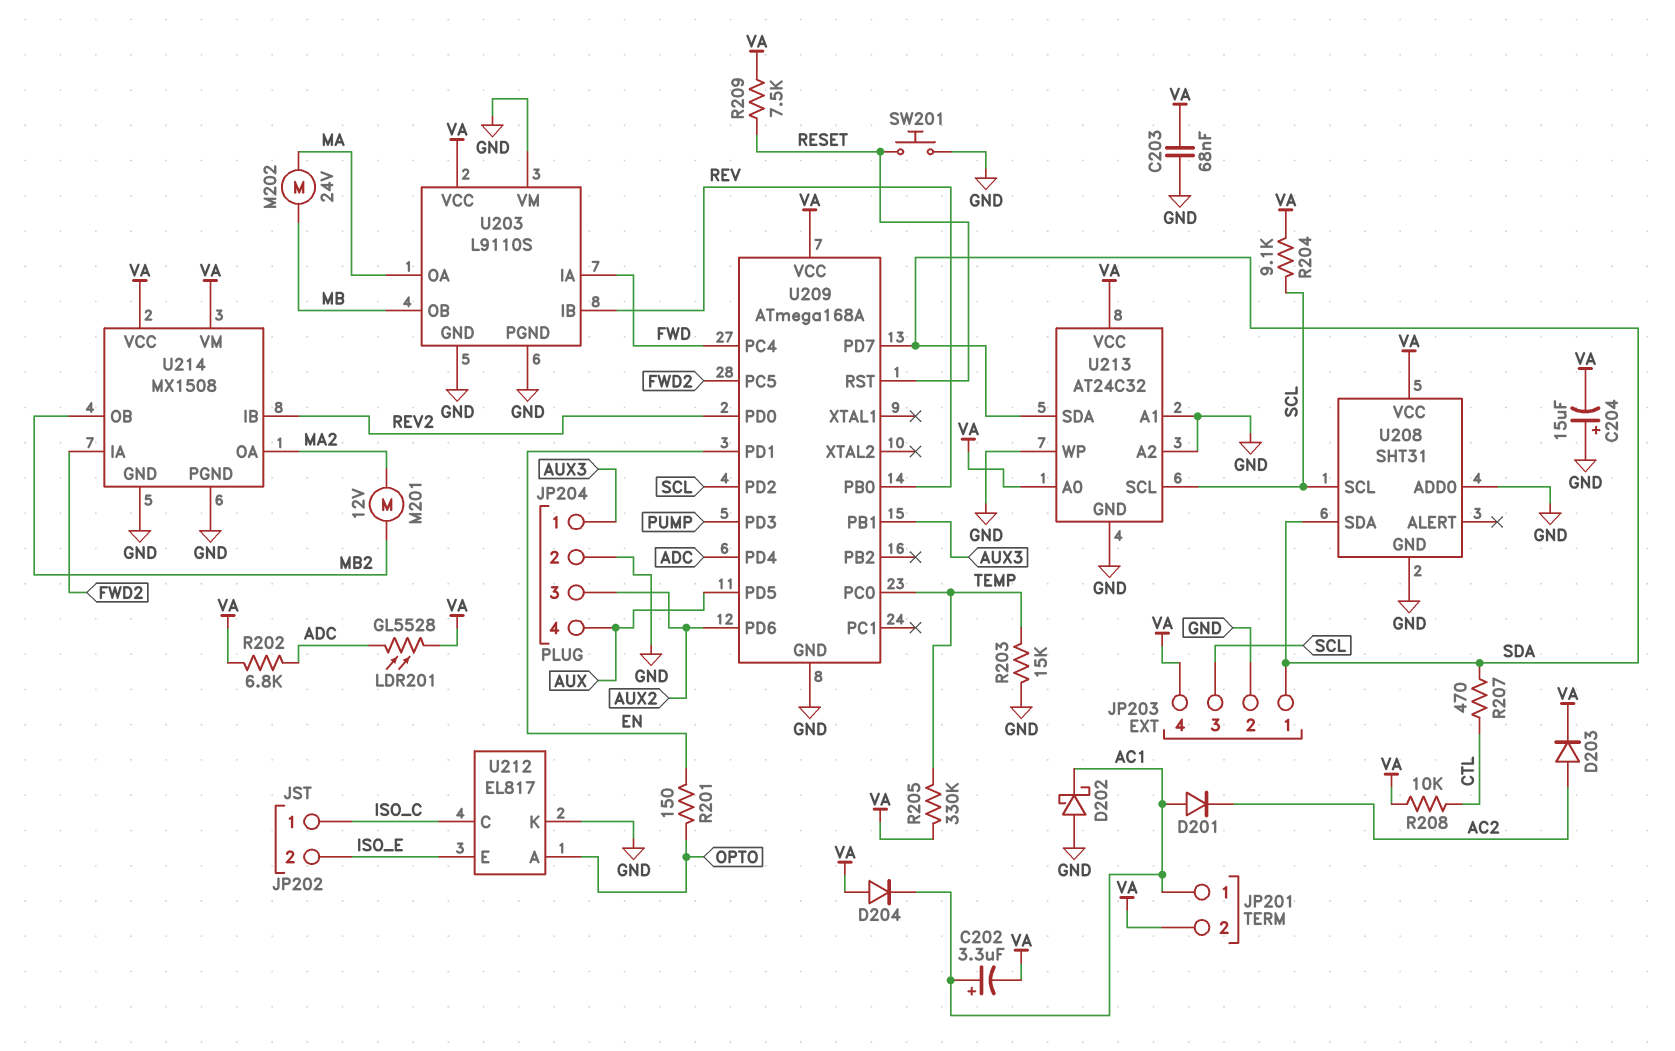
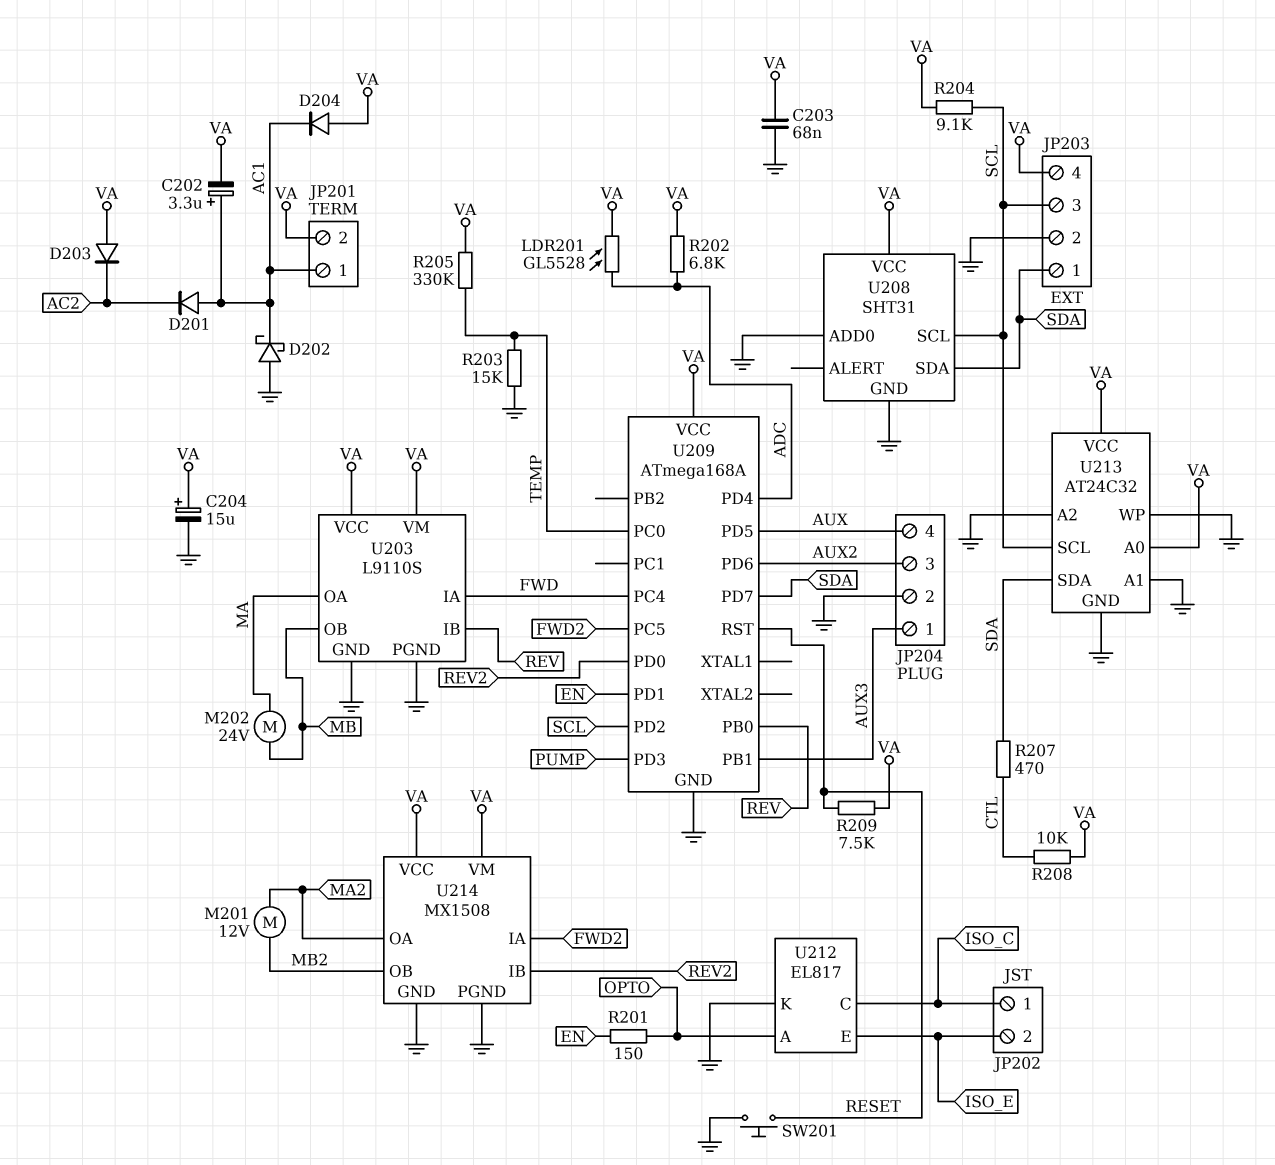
C204: 15uF (plus GND, minus VA) -> 15uF (plus VA, minus GND)
D203: diode (A AC2, K VA) -> diode (A VA, K AC2)
U203 pin VM: GND -> VA

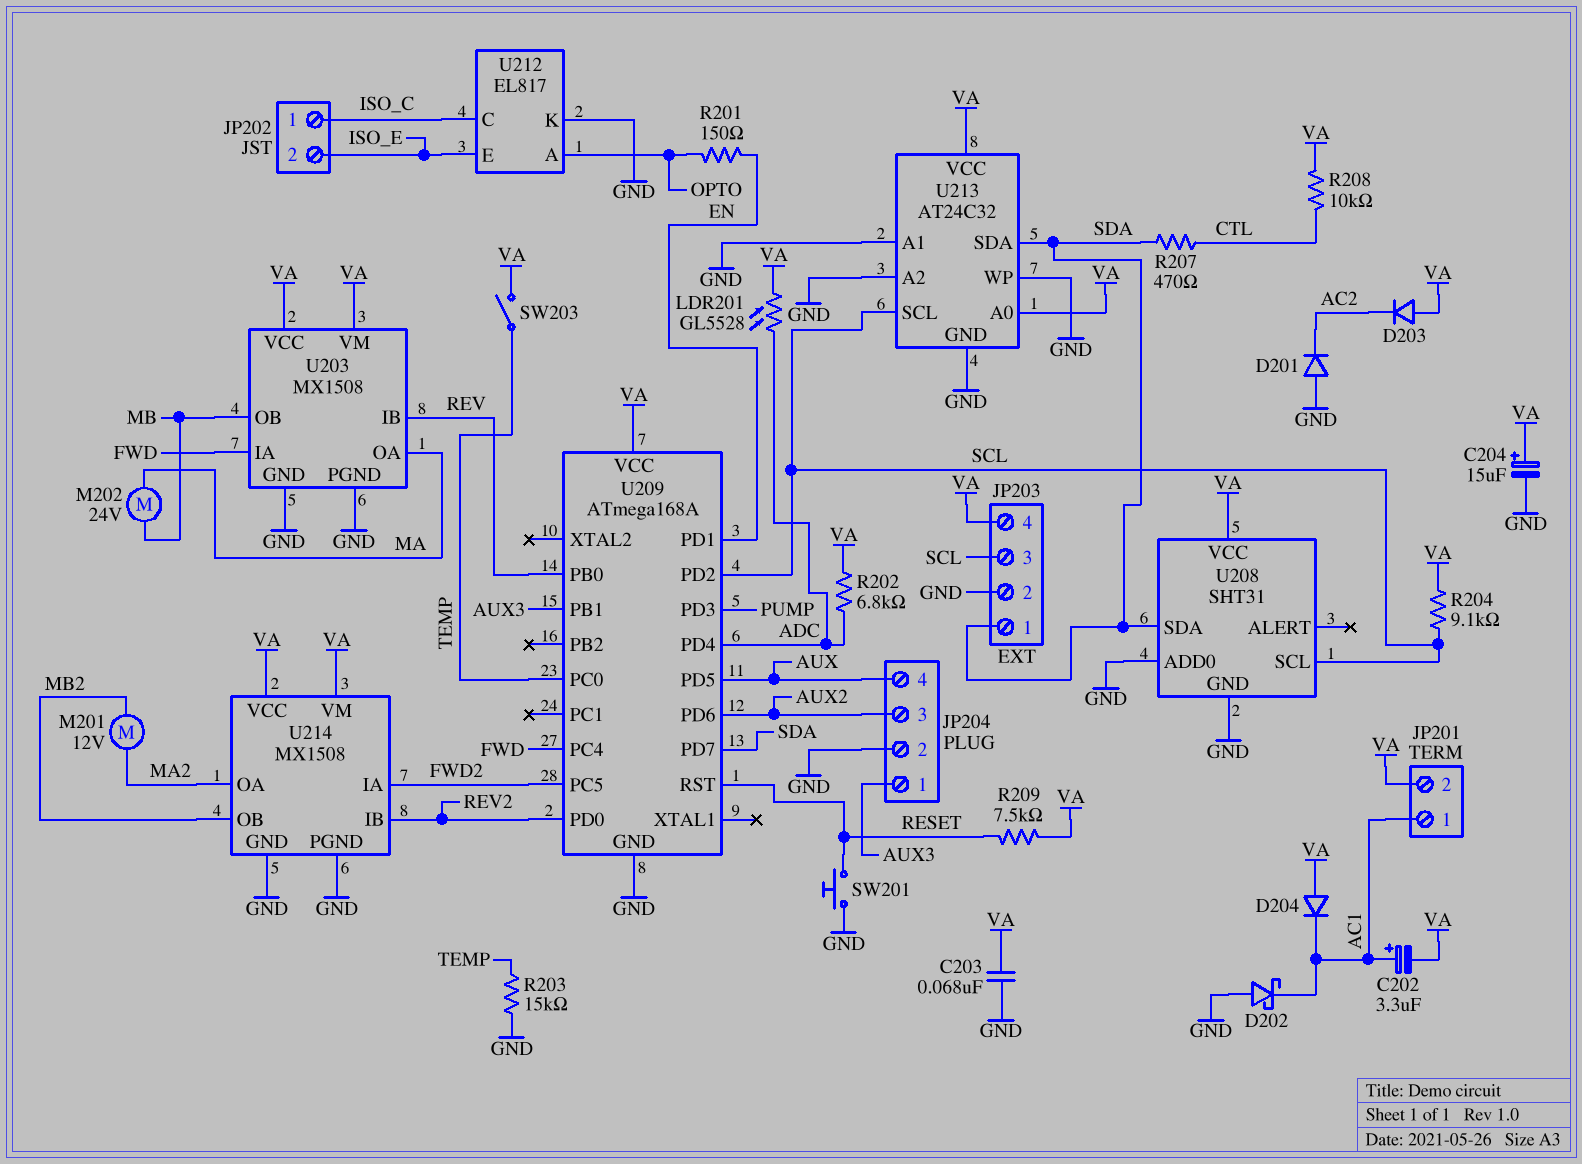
D201: diode (A AC1, K AC2) -> diode (A GND, K AC2)
R205: 330k (TEMP, VA) -> none
SW203: none -> switch (TEMP, VA)
U203: L9110S -> MX1508

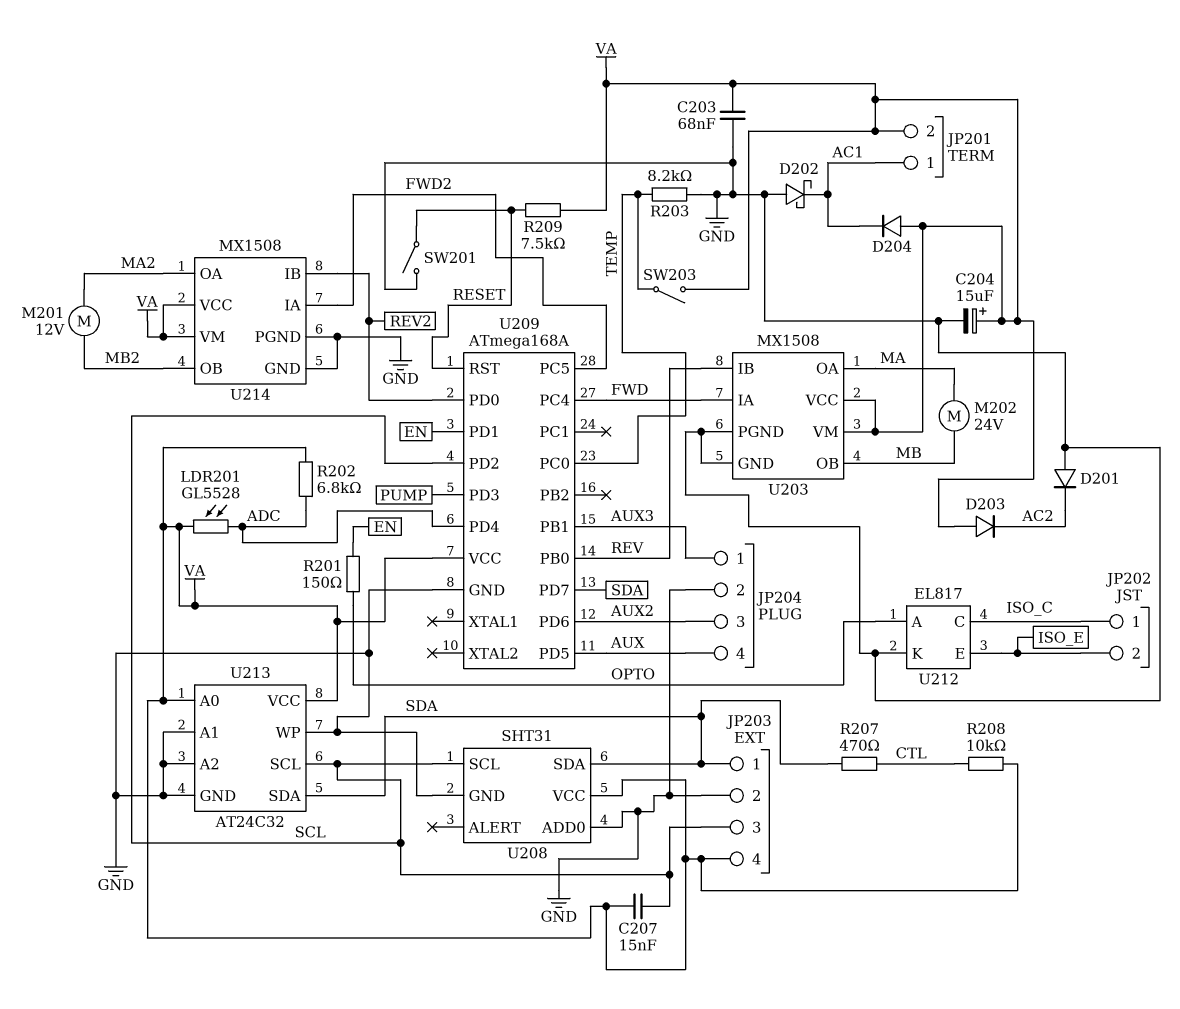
C202: 3.3uF (plus AC1, minus VA) -> none
C207: none -> 15nF (SCL, VA)
R203: 15k (GND, TEMP) -> 8.2k (GND, TEMP)
R204: 9.1k (SCL, VA) -> none
SW201: button (GND, RESET) -> switch (GND, RESET)

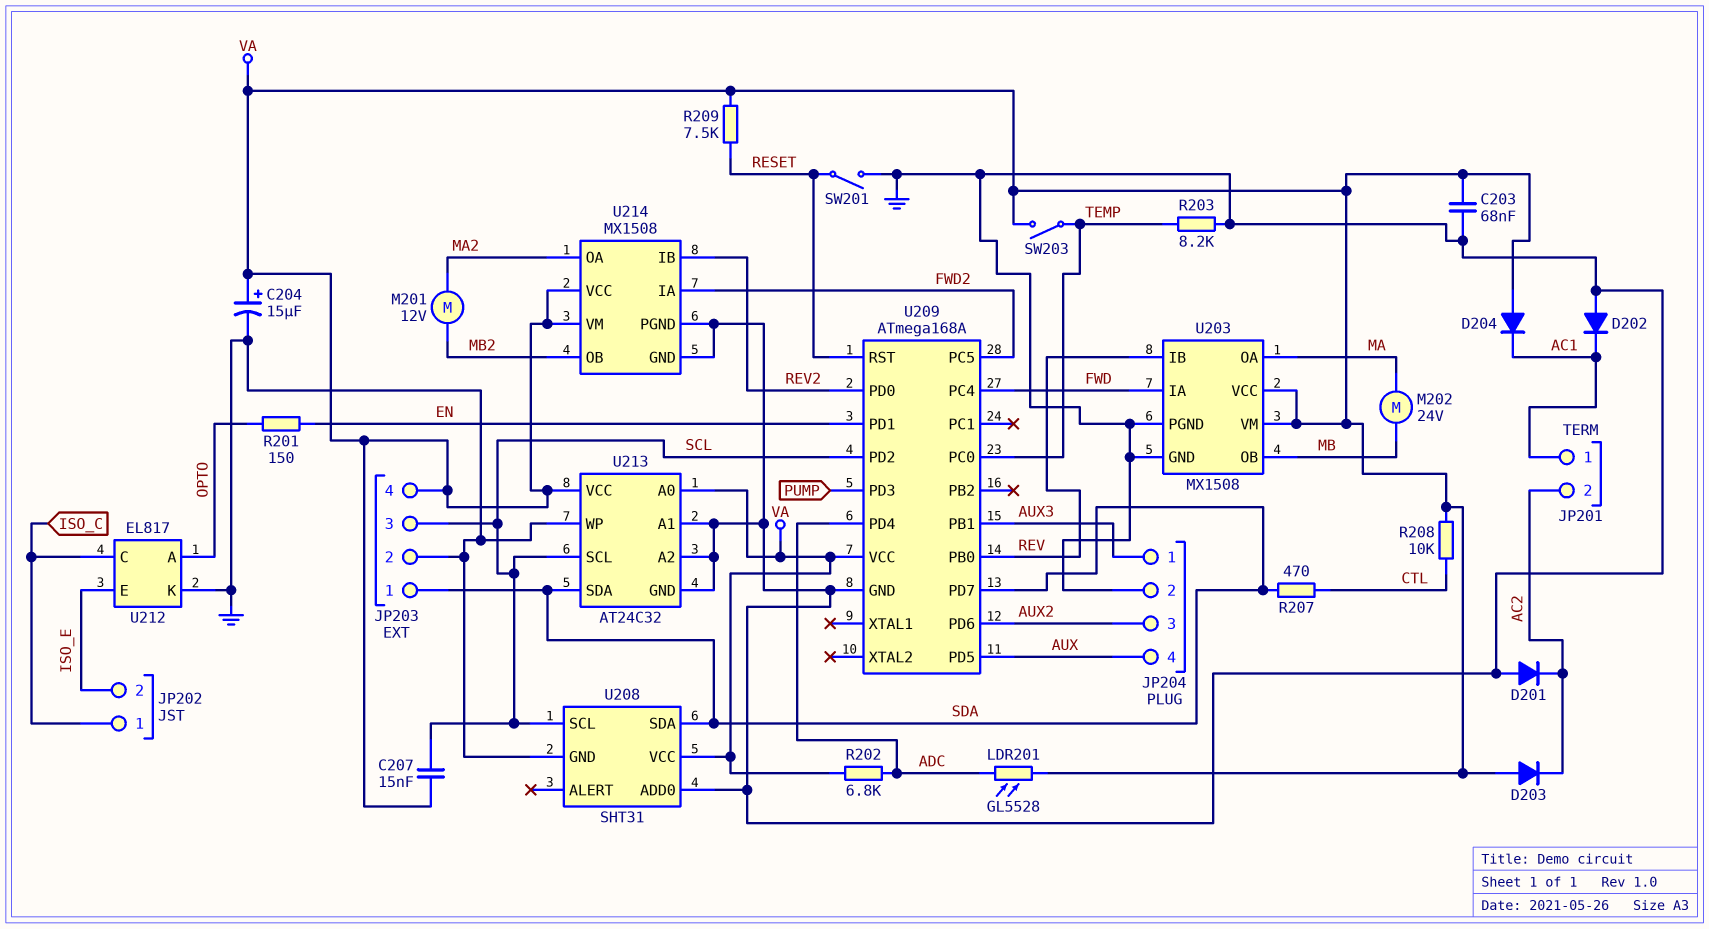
D202: schottky (A GND, K AC1) -> diode (A GND, K AC1)
JP201 pin 2: VA -> AC2

